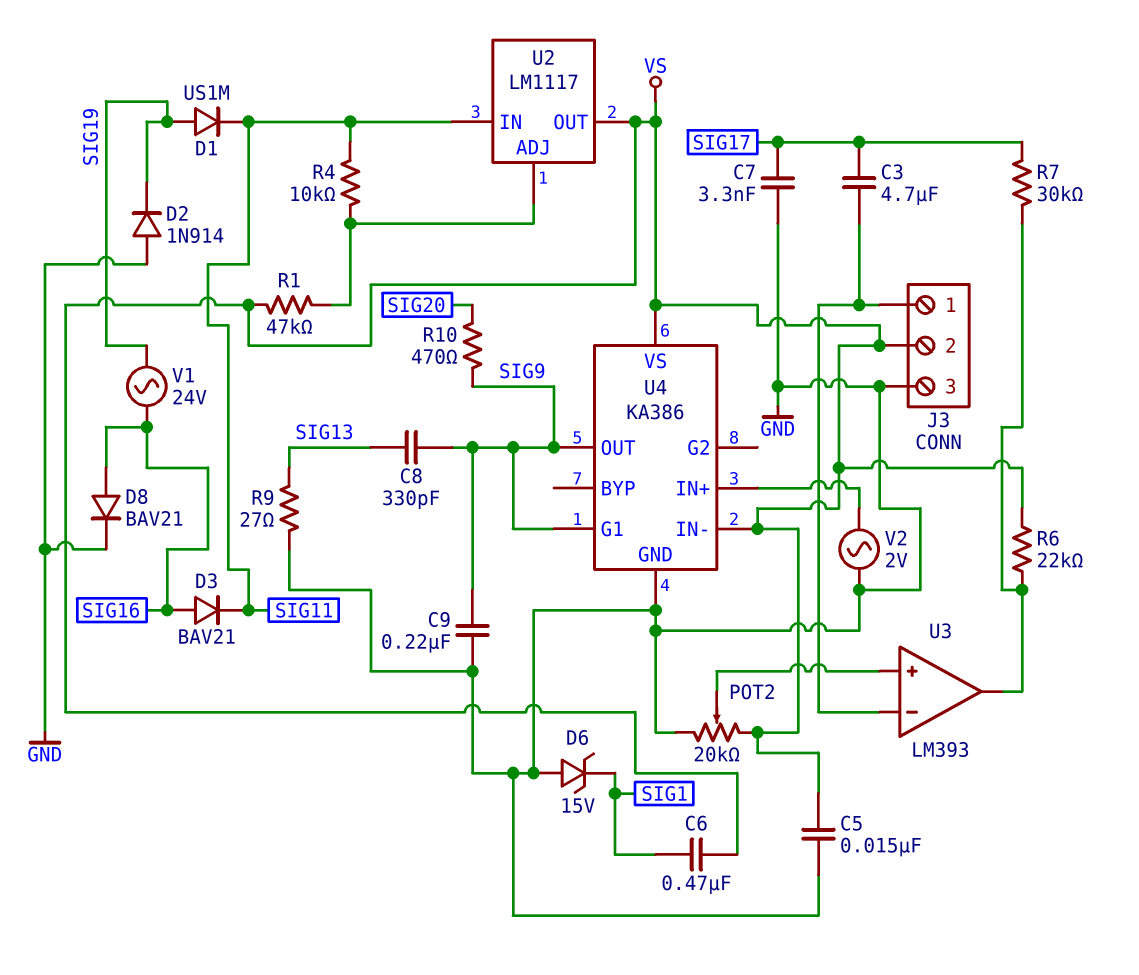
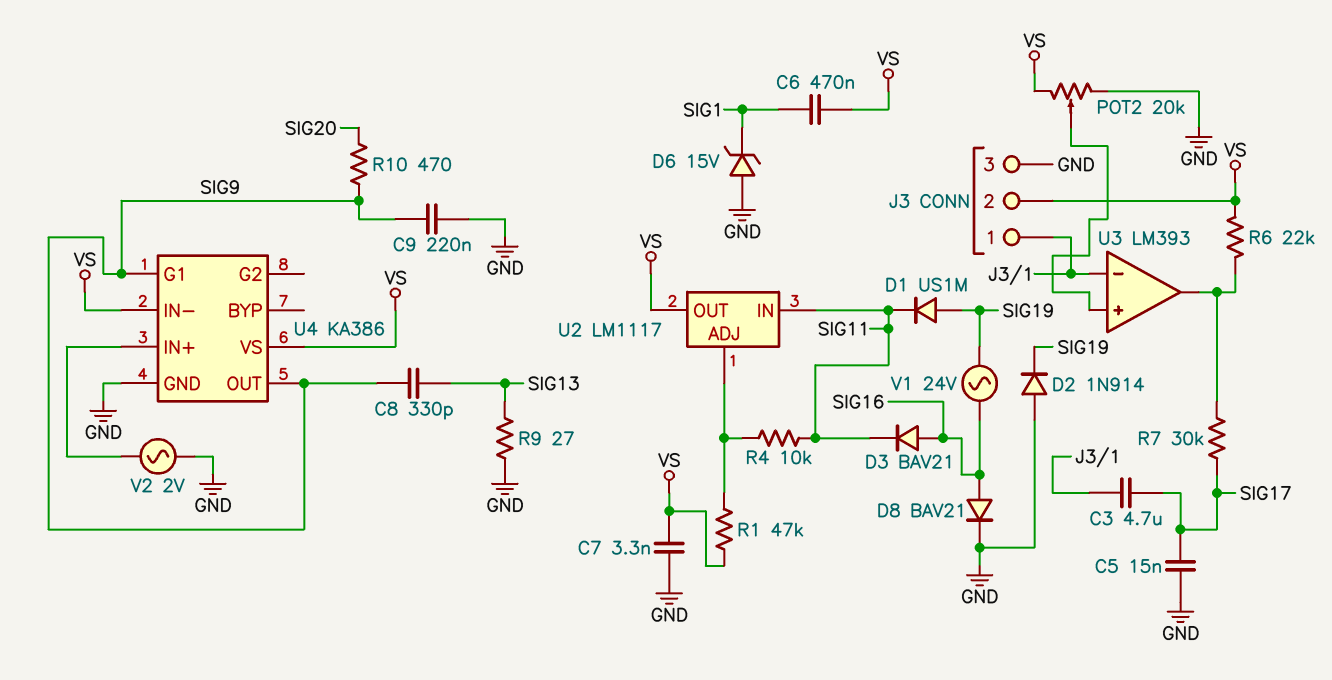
C5: 15nF (GND, VS) -> 15nF (GND, SIG17)
C7: 3.3nF (GND, SIG17) -> 3.3nF (GND, VS)

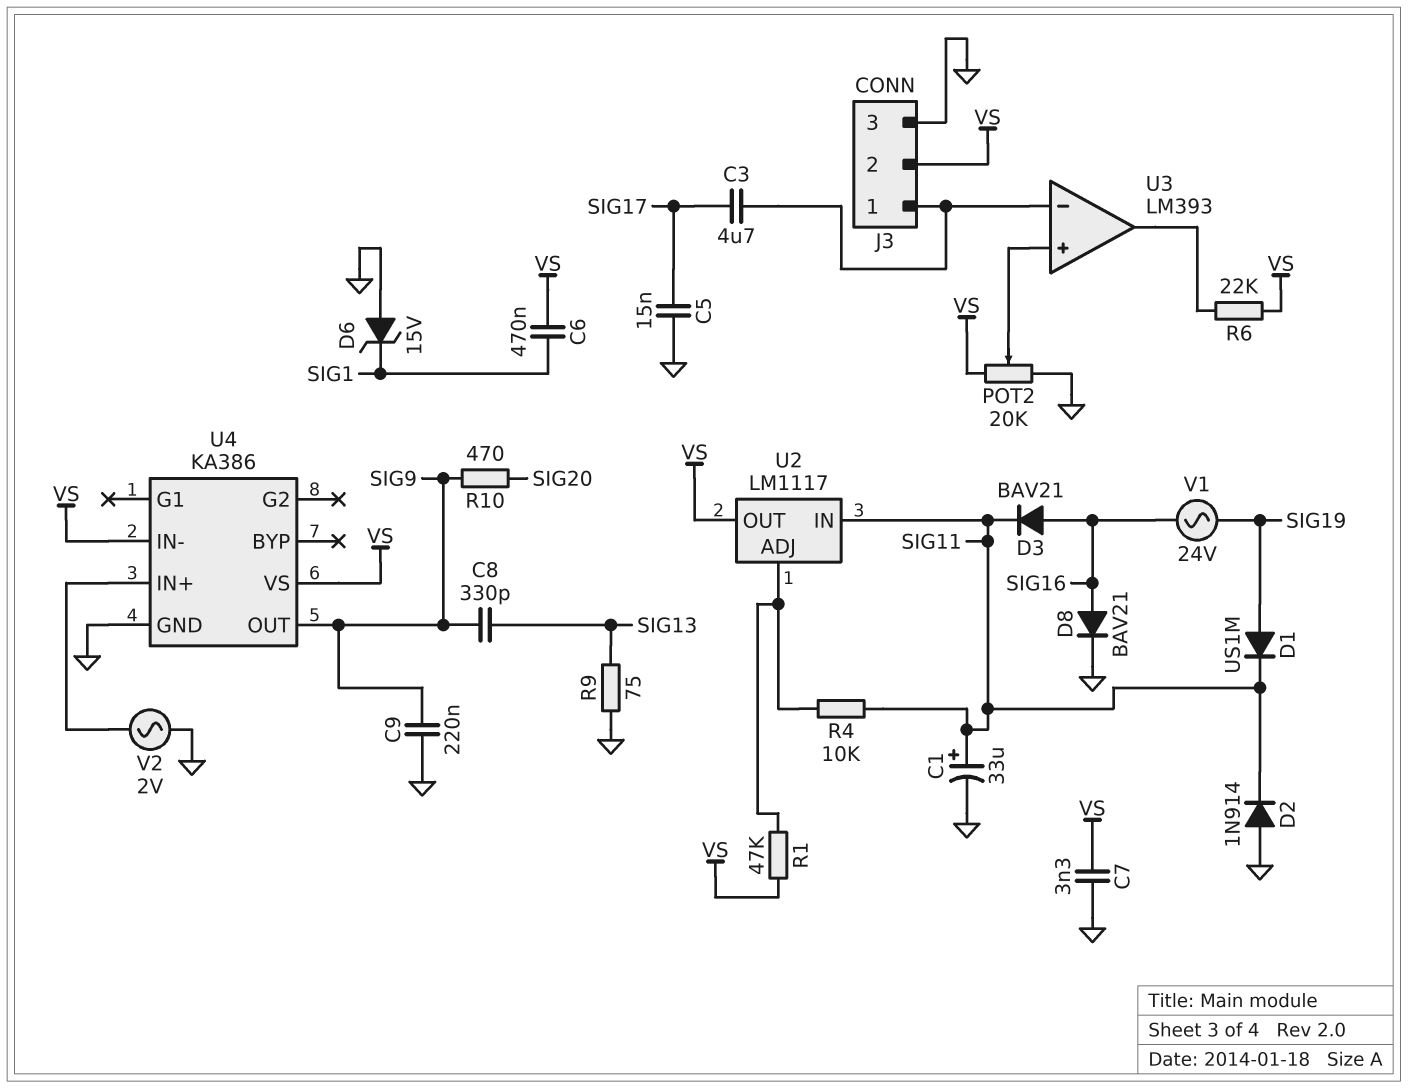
C1: none -> 33uF (plus SIG11, minus GND)
D2: diode 1N914 (A GND, K SIG19) -> diode 1N914 (A GND, K SIG11)
R7: 30k (SIG17, U3/out) -> none
R9: 27 (GND, SIG13) -> 75 (GND, SIG13)
U4 pin G1: SIG9 -> none

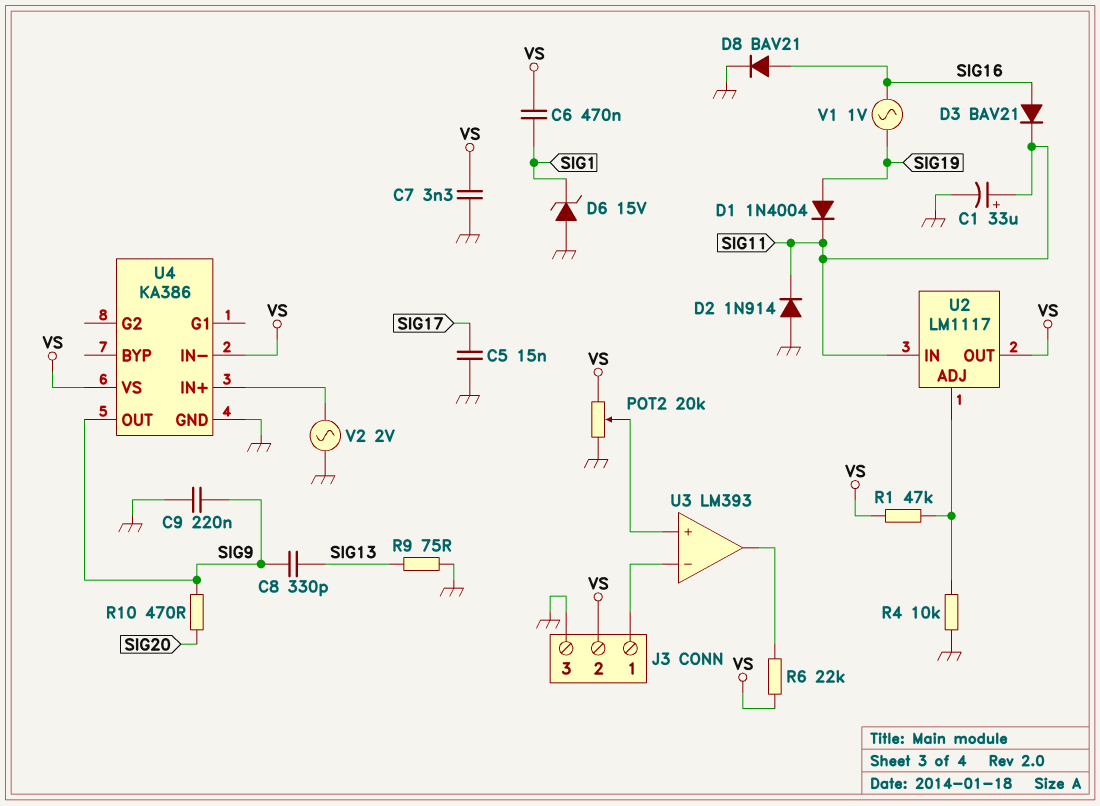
C3: 4.7uF (J3/1, SIG17) -> none
D1: diode US1M (A SIG19, K SIG11) -> diode 1N4004 (A SIG19, K SIG11)
R4: 10k (SIG11, U2/ADJ) -> 10k (GND, U2/ADJ)
V1: AC 24V (SIG16, SIG19) -> AC 1V (SIG16, SIG19)

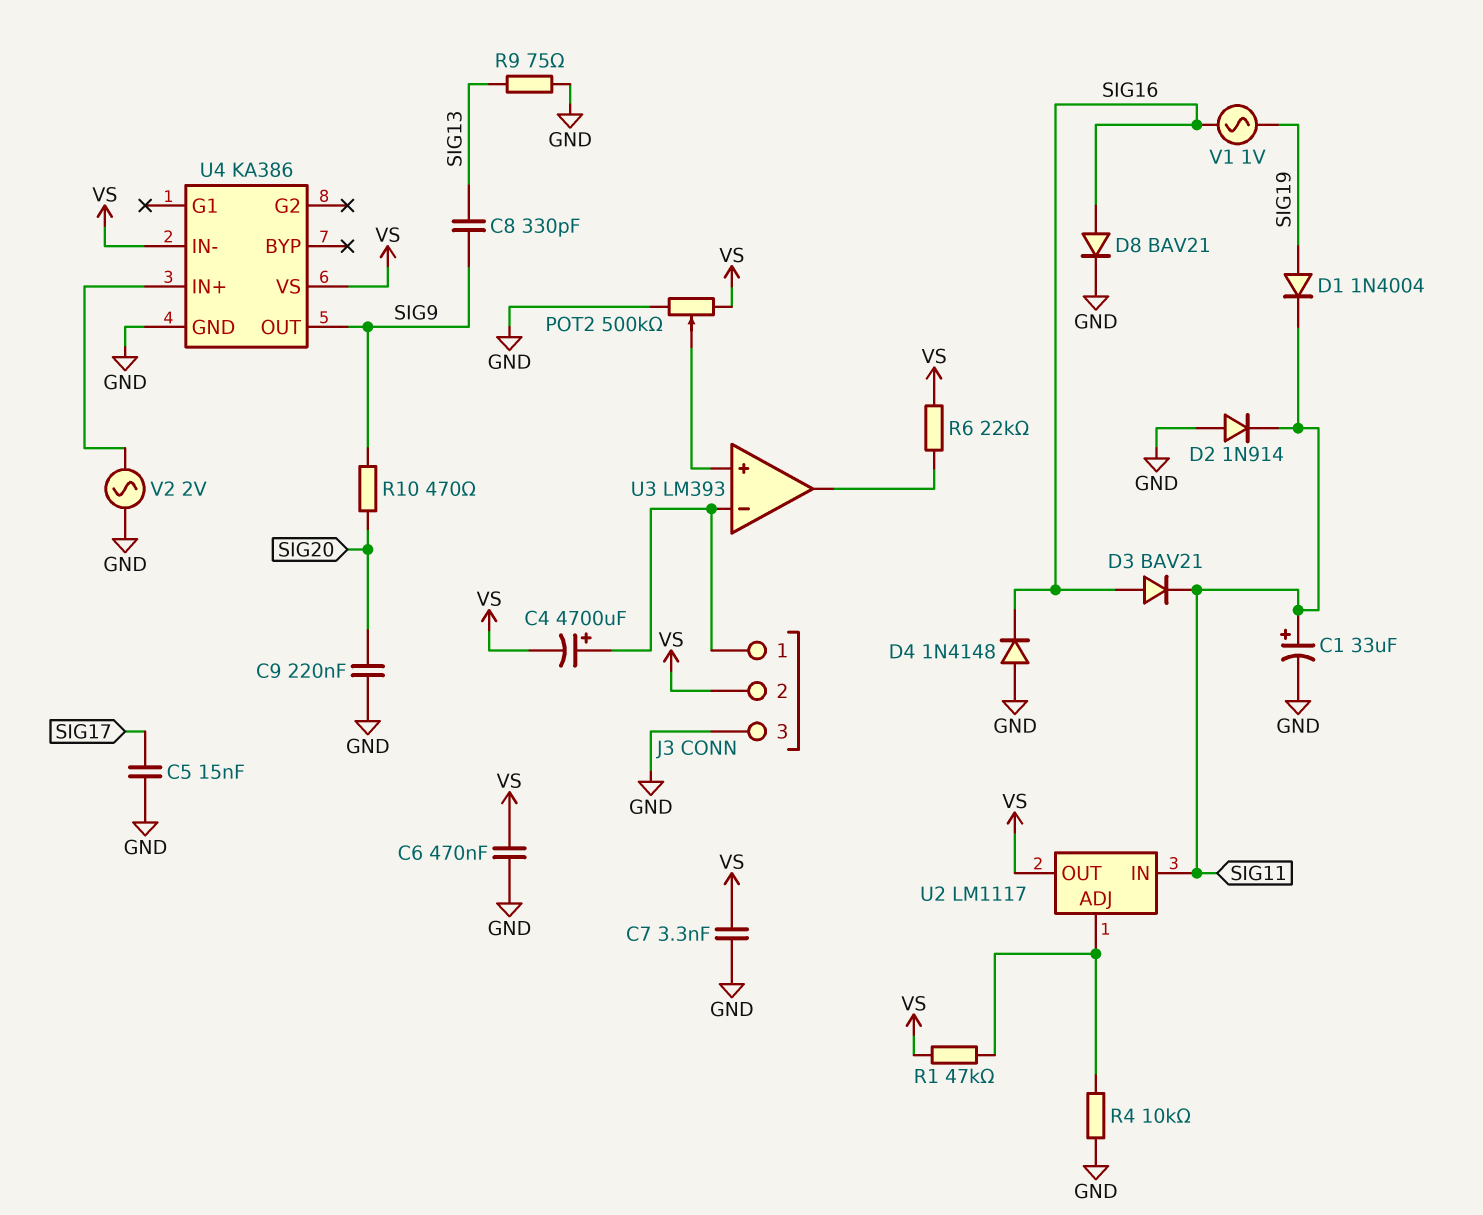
C4: none -> 4700uF (plus J3/1, minus VS)
C6: 470nF (SIG1, VS) -> 470nF (GND, VS)
C9: 220nF (GND, SIG9) -> 220nF (GND, SIG20)
D4: none -> diode 1N4148 (A GND, K SIG16)
D6: zener 15V (A GND, K SIG1) -> none
POT2: 20k (GND, VS, wiper U3/in+) -> 500k (GND, VS, wiper U3/in+)

